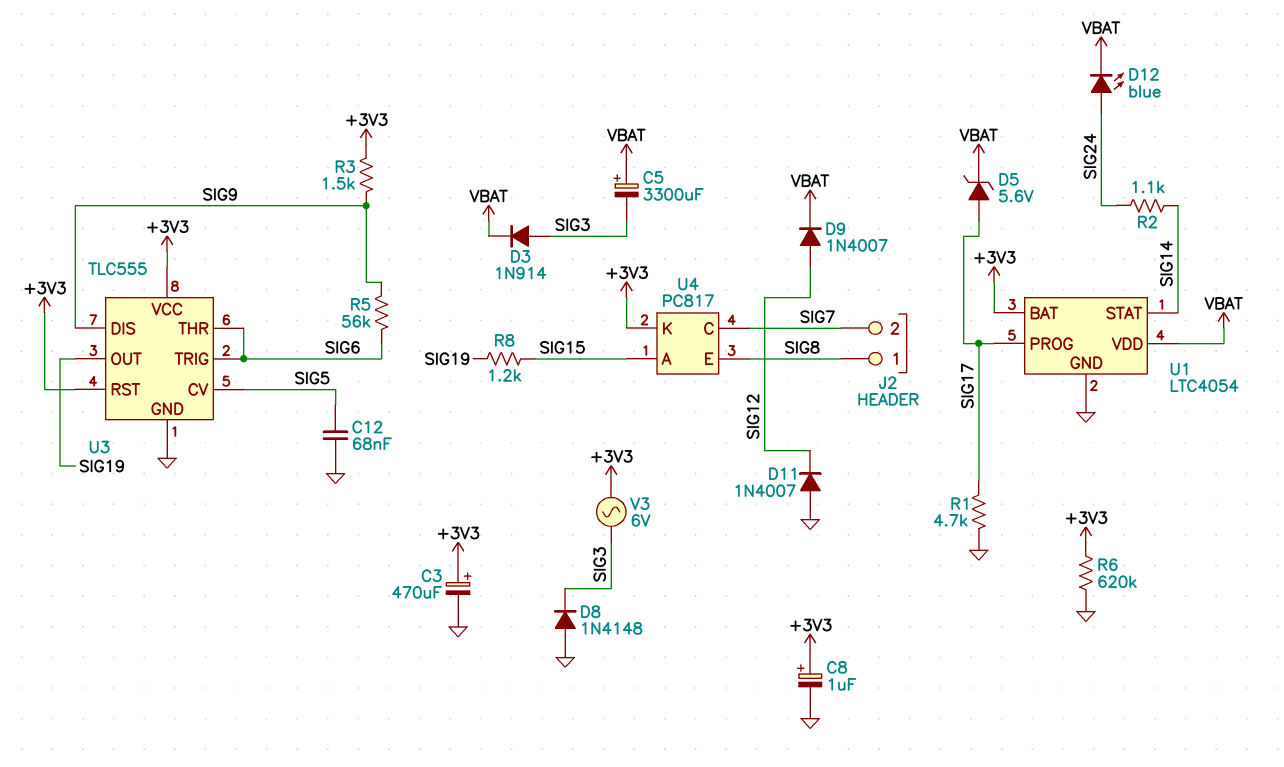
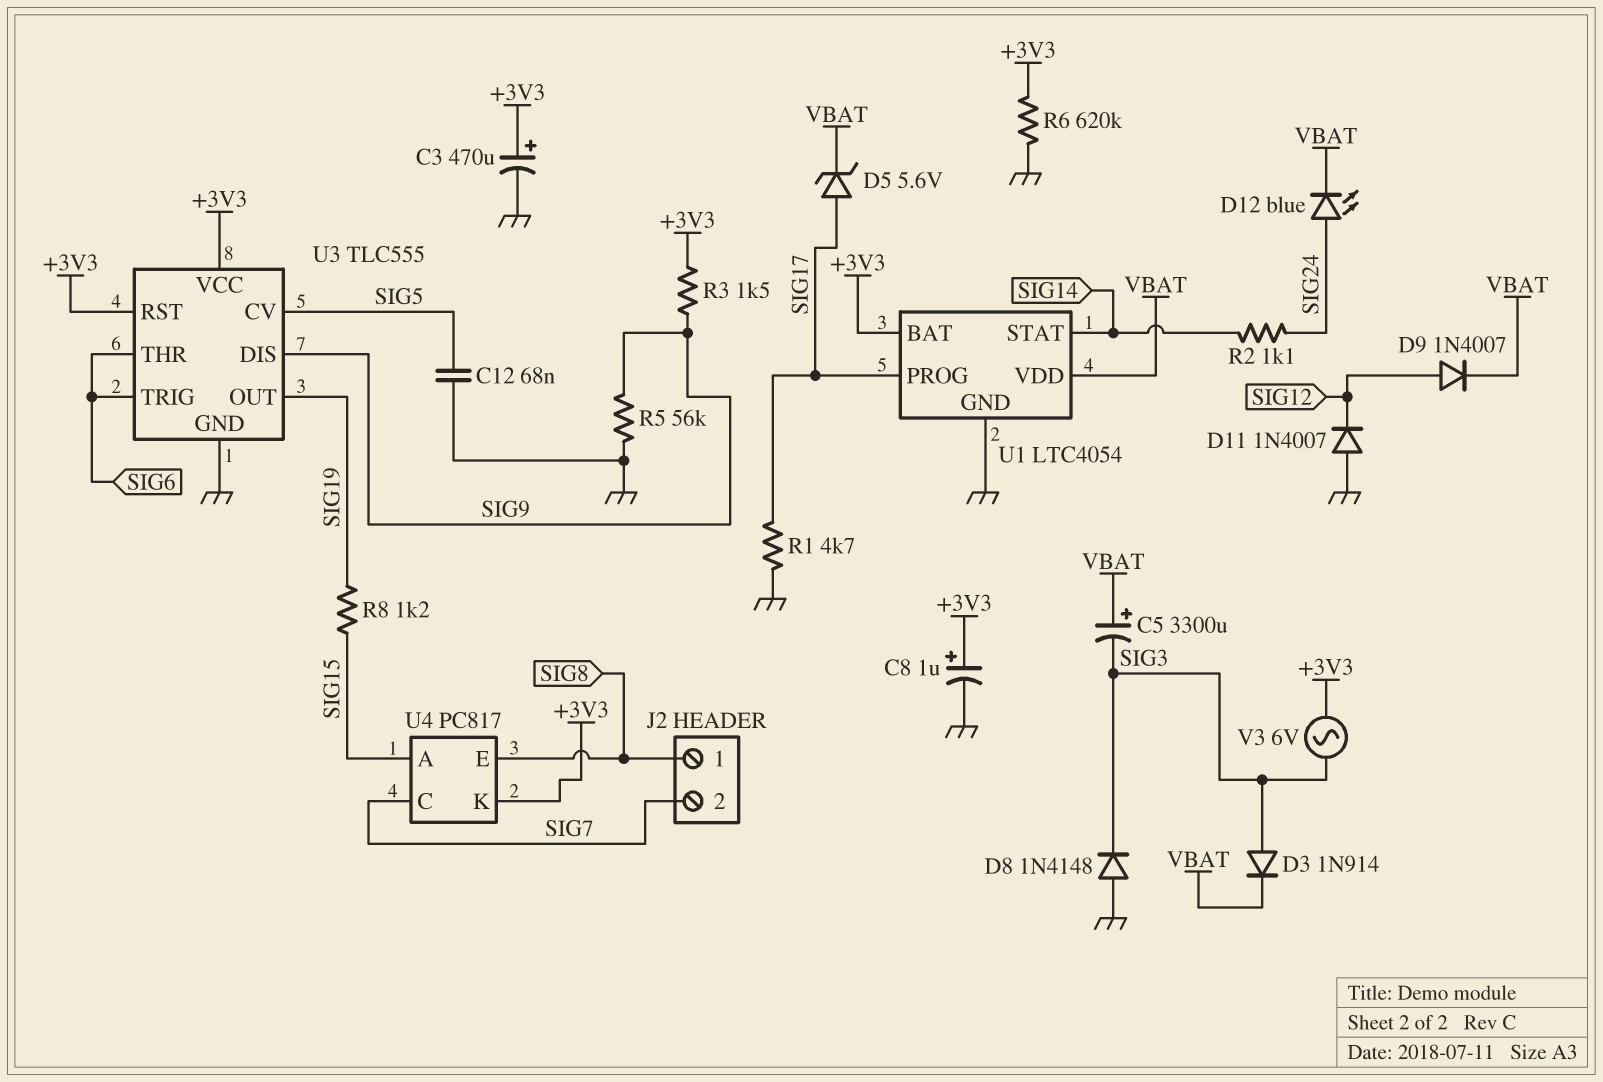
R5: 56k (SIG6, SIG9) -> 56k (GND, SIG9)

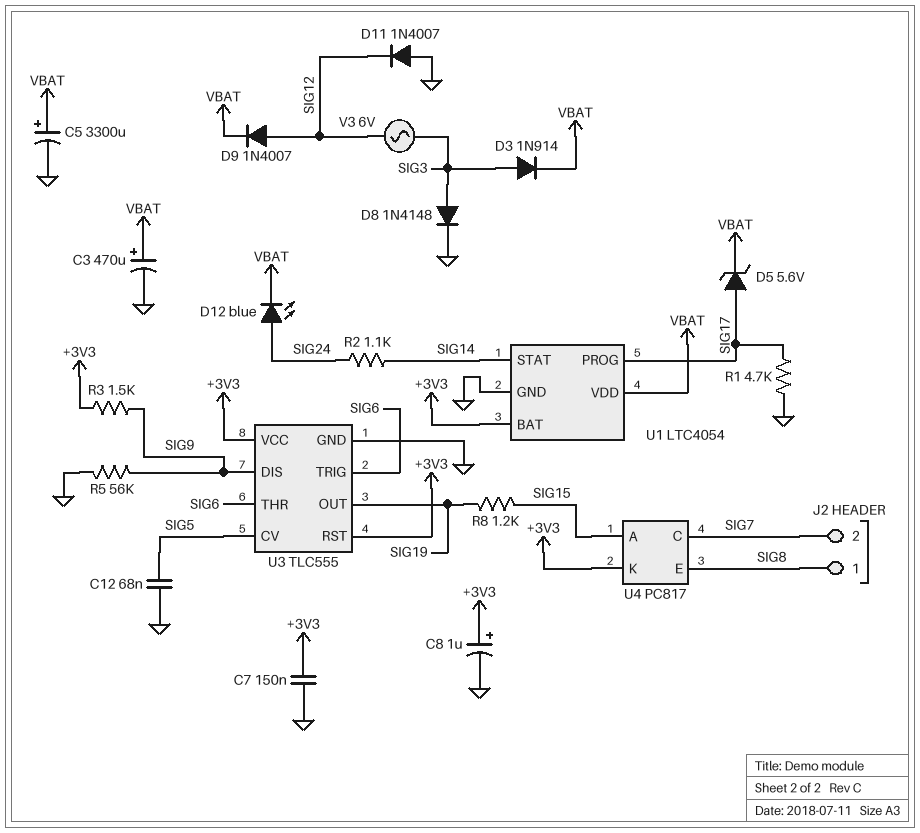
C3: 470uF (plus +3V3, minus GND) -> 470uF (plus VBAT, minus GND)
C5: 3300uF (plus VBAT, minus SIG3) -> 3300uF (plus VBAT, minus GND)
C7: none -> 150nF (+3V3, GND)
D8: diode 1N4148 (A GND, K SIG3) -> diode 1N4148 (A SIG3, K GND)
R6: 620k (+3V3, GND) -> none
V3: AC 6V (+3V3, SIG3) -> AC 6V (SIG3, SIG12)

